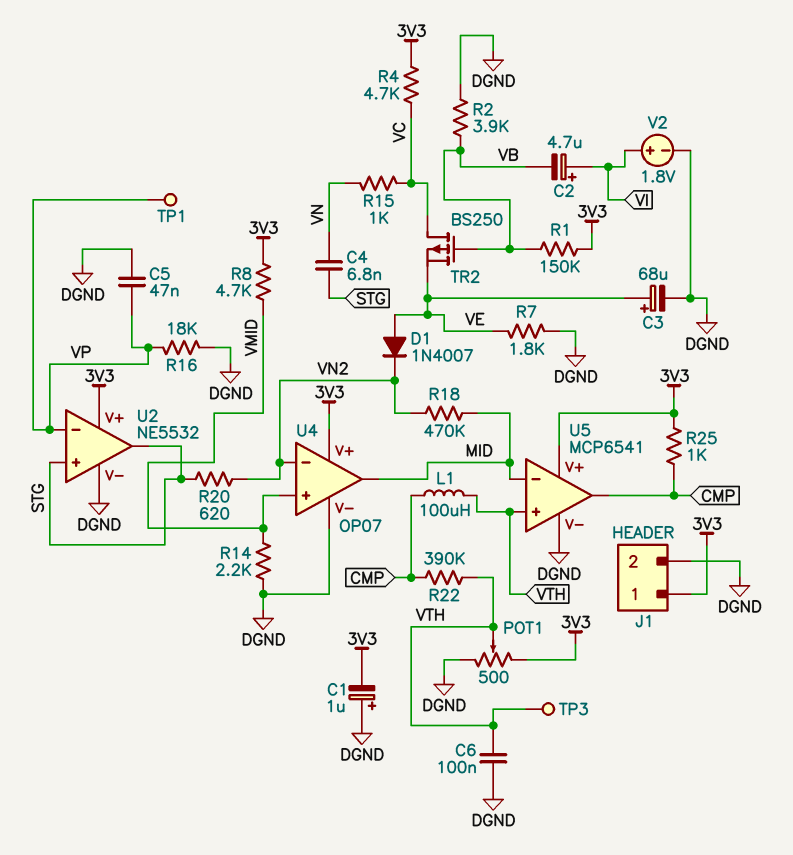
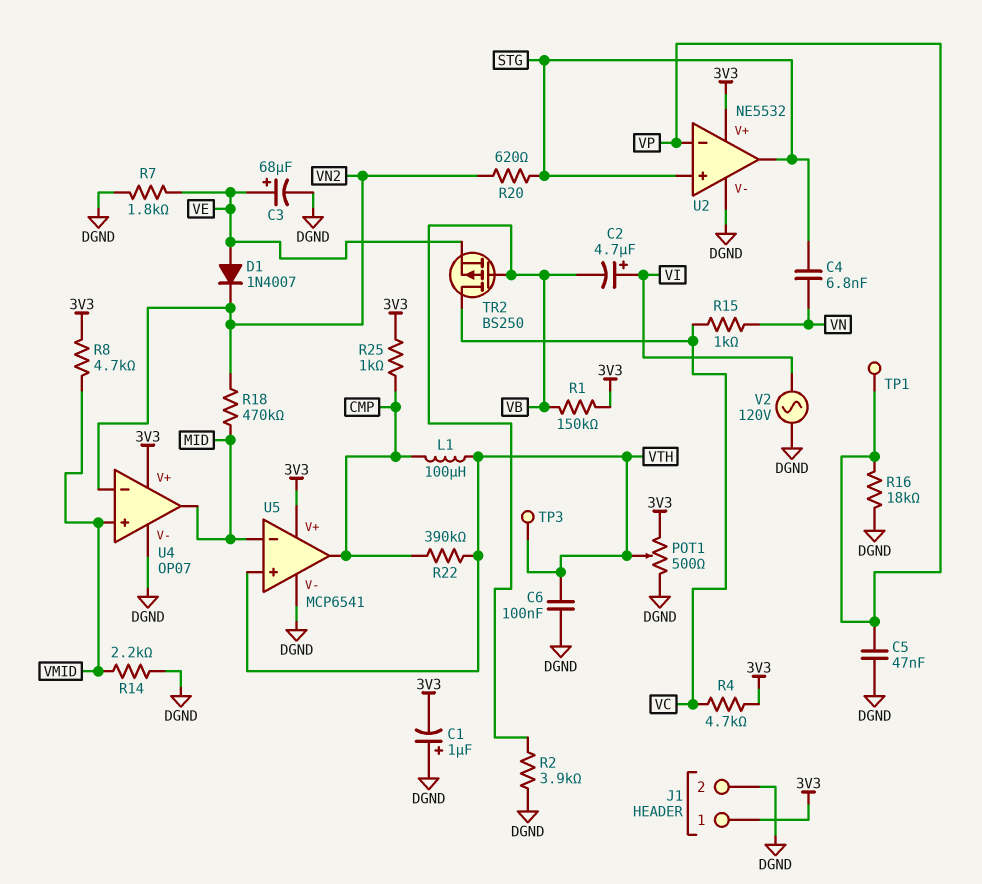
V2: 1.8V (plus VI, minus DGND) -> AC 120V (DGND, VI)

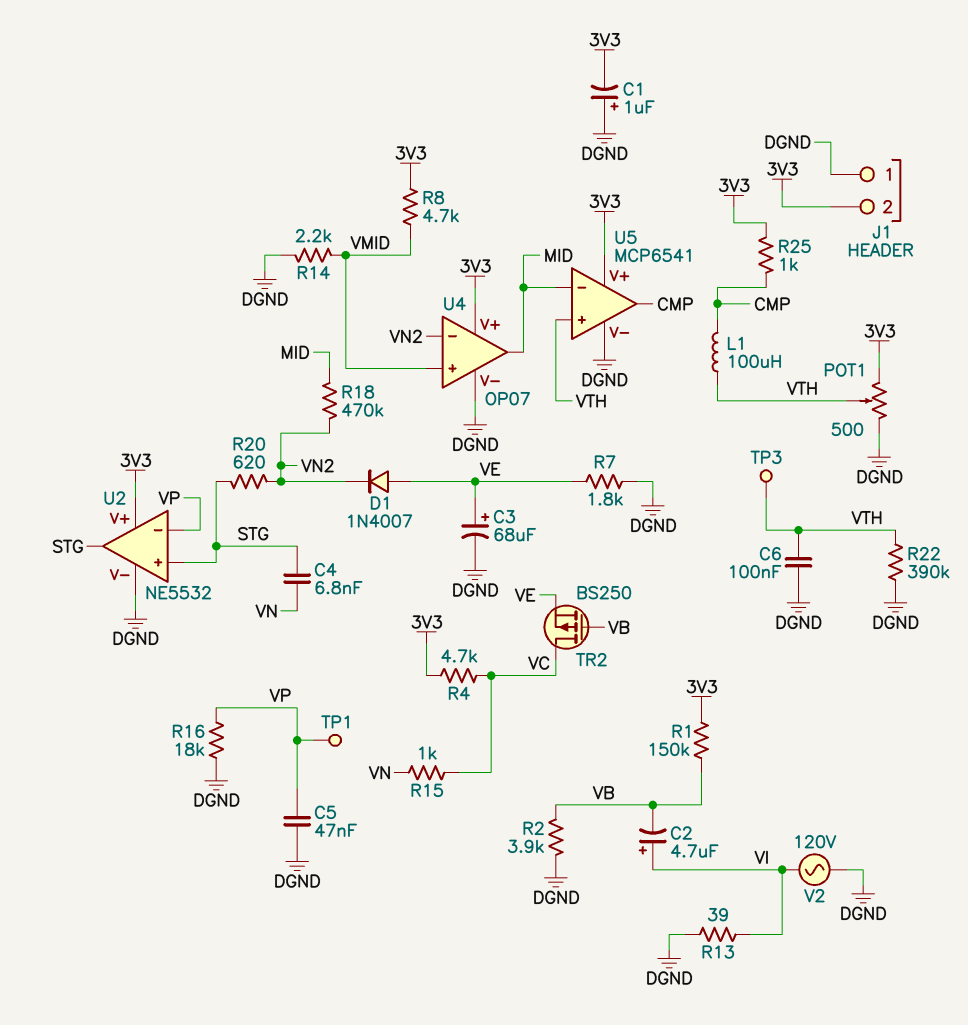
J1 pin 1: 3V3 -> DGND
J1 pin 2: DGND -> 3V3
R13: none -> 39 (DGND, VI)
R22: 390k (CMP, VTH) -> 390k (DGND, VTH)

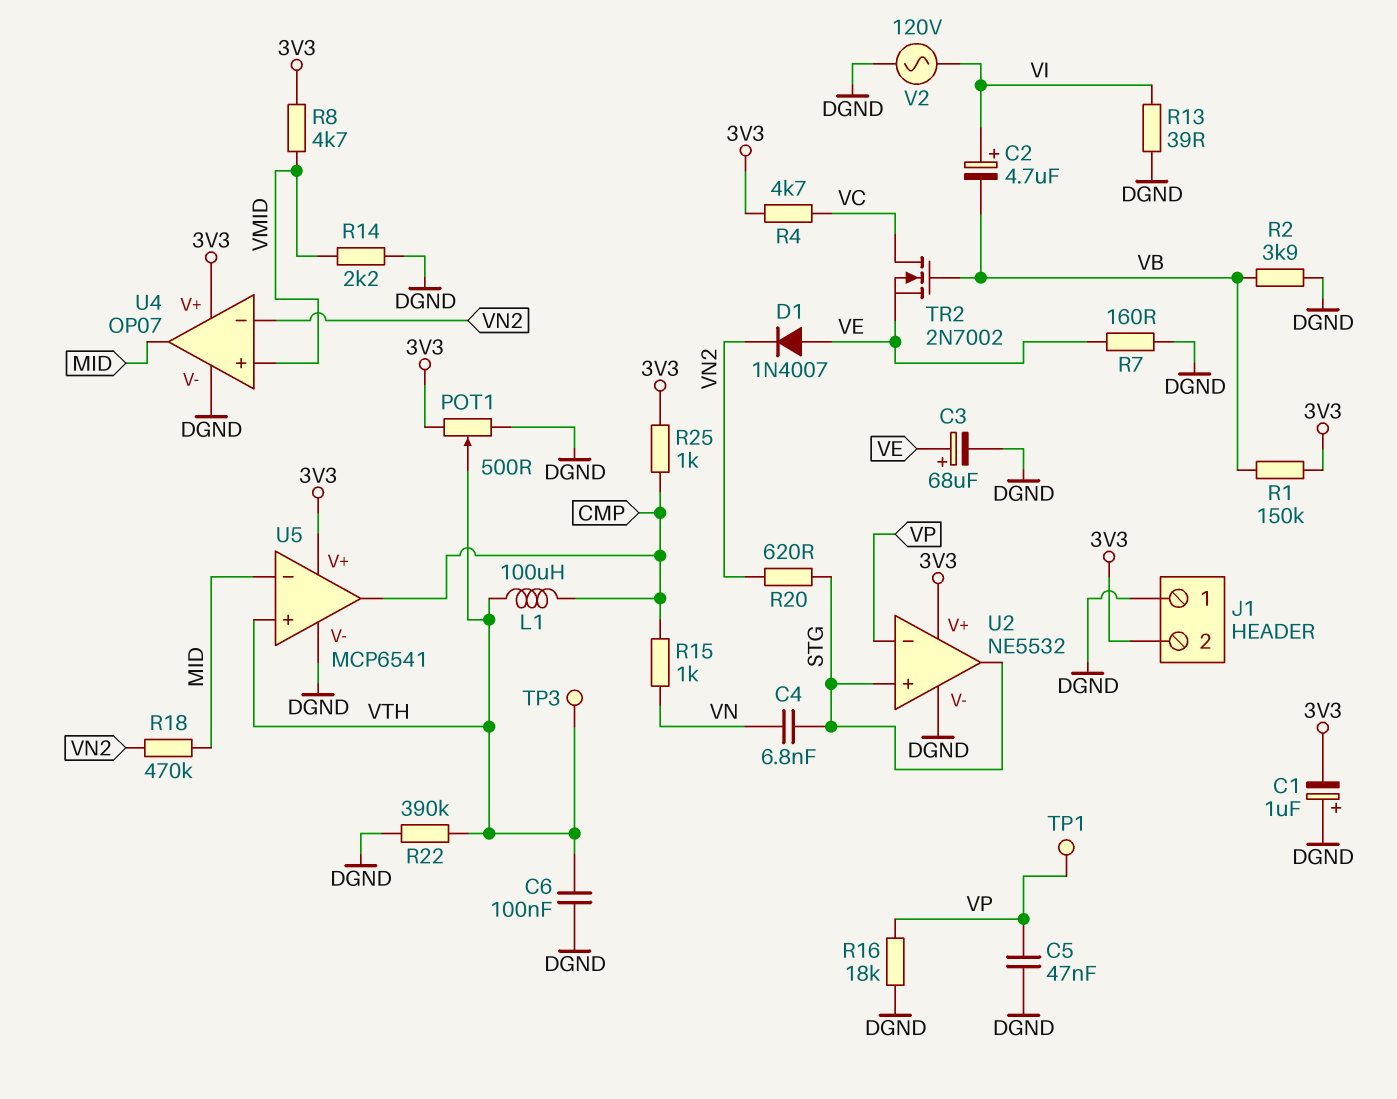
R7: 1.8k (DGND, VE) -> 160 (DGND, VE)
R15: 1k (VC, VN) -> 1k (CMP, VN)
TR2: PMOS BS250 (G VB, D VC, S VE) -> NMOS 2N7002 (G VB, D VC, S VE)

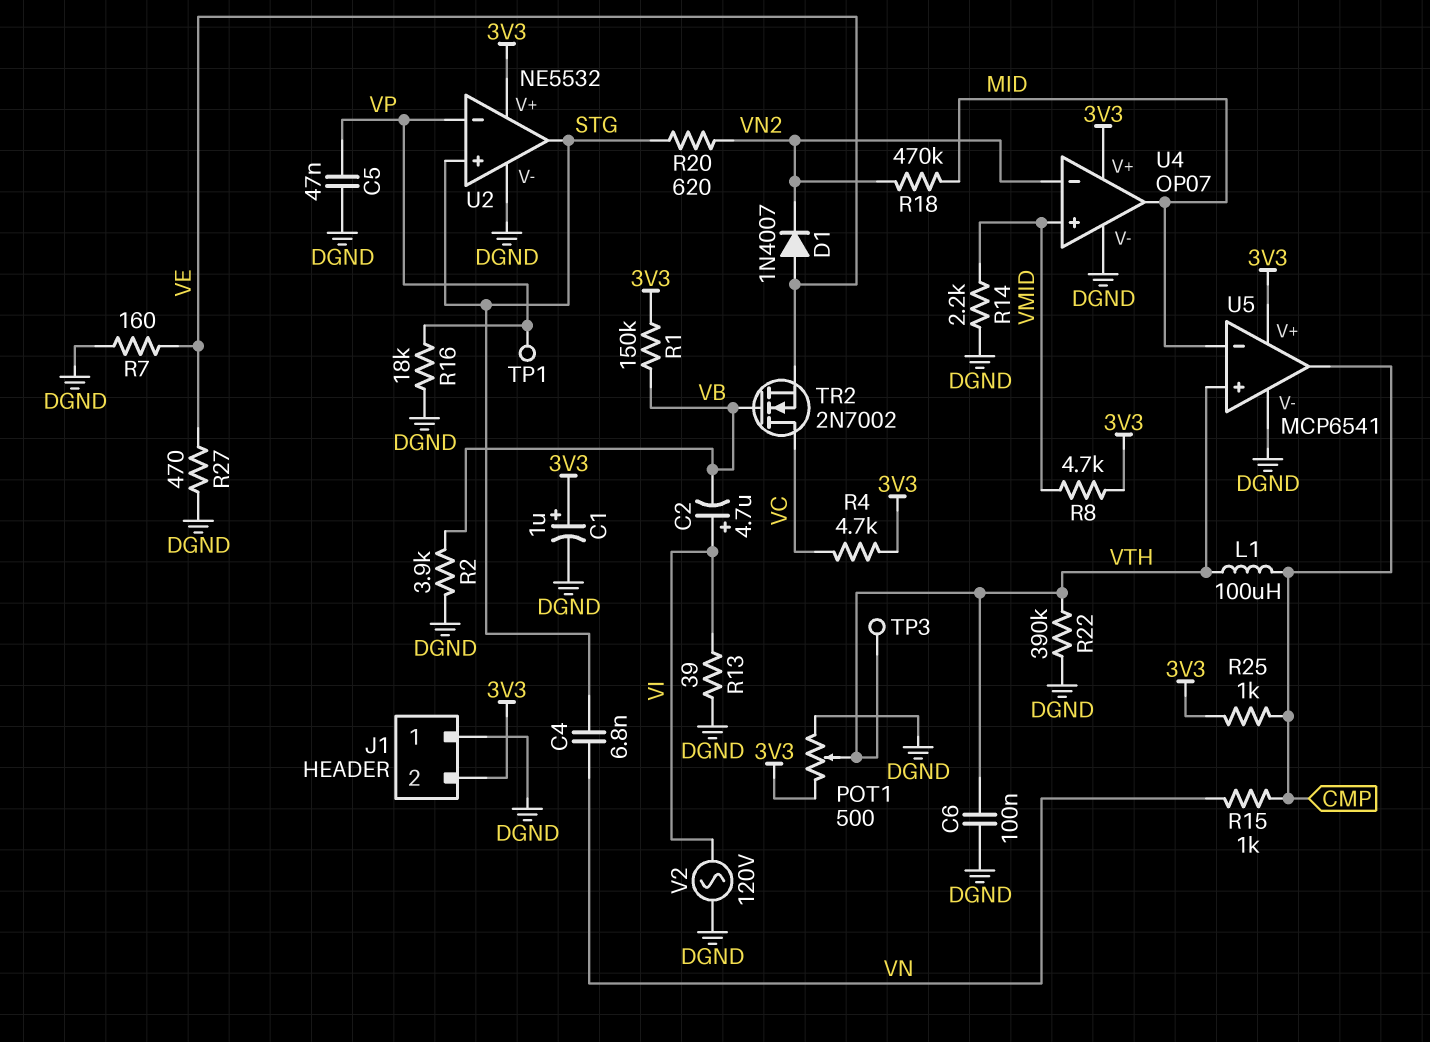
C1: 1uF (plus DGND, minus 3V3) -> 1uF (plus 3V3, minus DGND)
C3: 68uF (plus VE, minus DGND) -> none
R27: none -> 470 (DGND, VE)

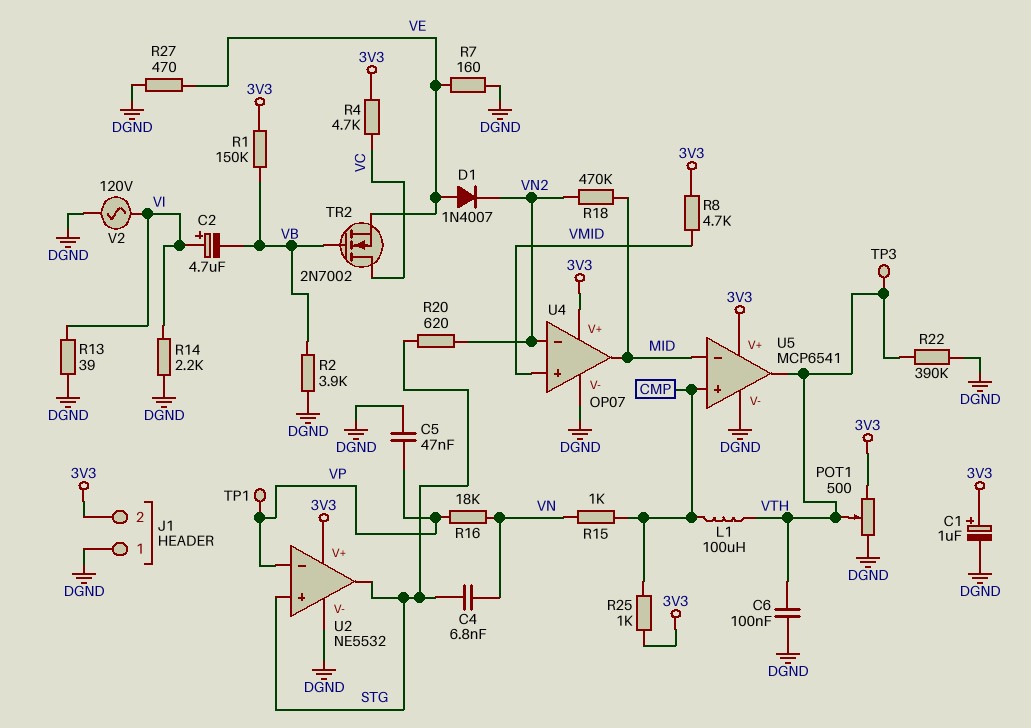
R14: 2.2k (DGND, VMID) -> 2.2k (DGND, VI)
R16: 18k (DGND, VP) -> 18k (VN, VP)
U5 pin in+: VTH -> CMP
U5 pin out: CMP -> VTH

